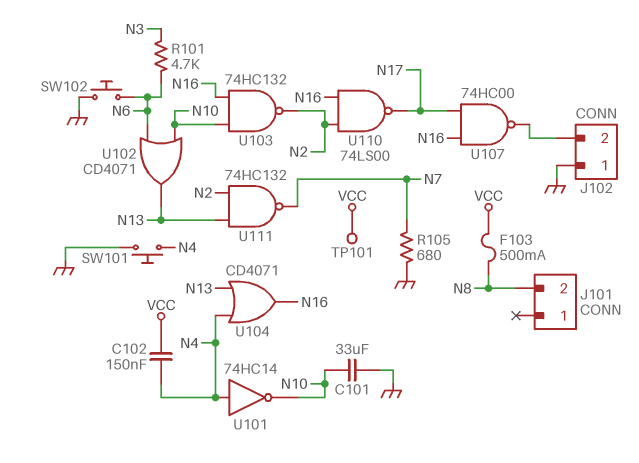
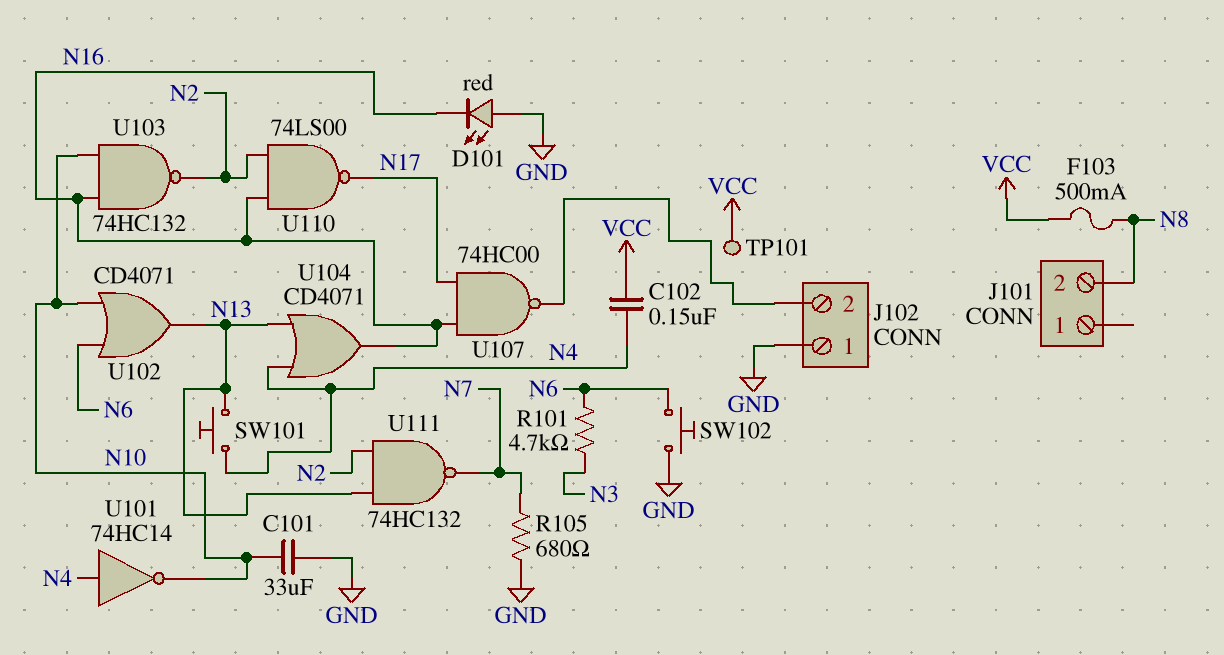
D101: none -> LED red (A GND, K N16)
SW101: button (GND, N4) -> button (N4, N13)

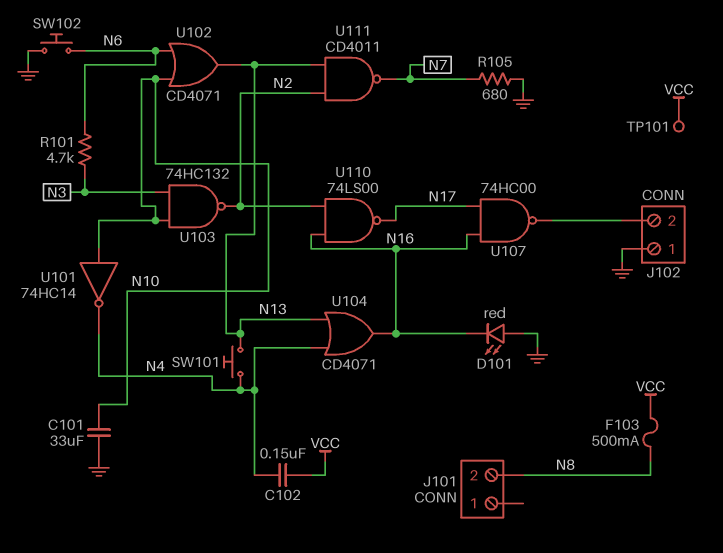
U101: NOT 74HC14 (in N4, out N10) -> NOT 74HC14 (in N10, out N4)
U103: NAND 74HC132 (in N10, in N16, out N2) -> NAND 74HC132 (in N3, in N10, out N2)
U111: NAND 74HC132 (in N2, in N13, out N7) -> NAND CD4011 (in N2, in N13, out N7)

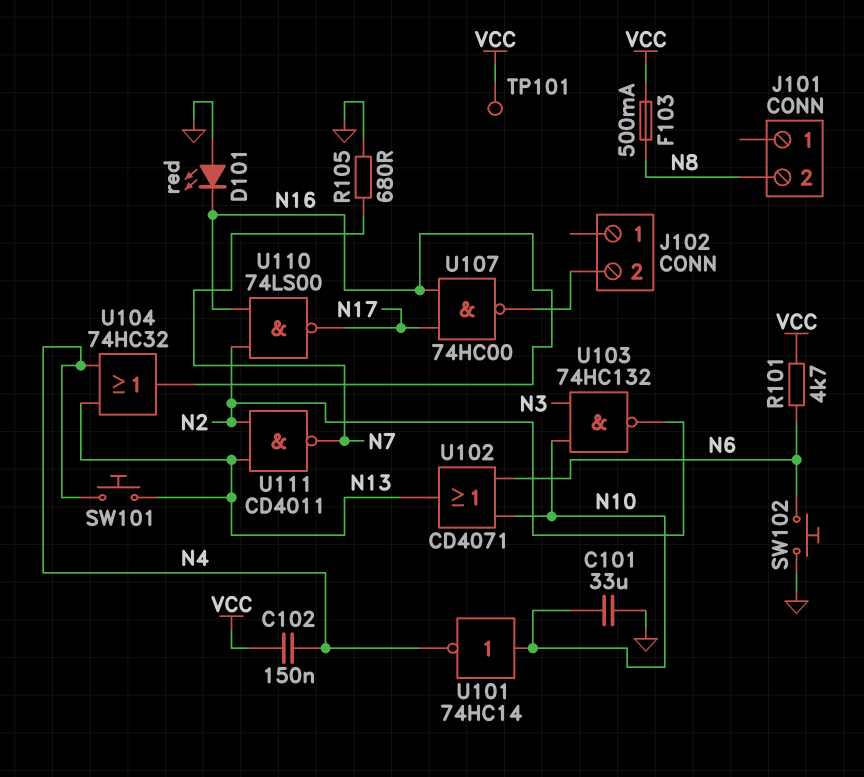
J102 pin 1: GND -> none
R101: 4.7k (N3, N6) -> 4.7k (N6, VCC)
U104: OR CD4071 (in N4, in N13, out N16) -> OR 74HC32 (in N4, in N13, out N16)

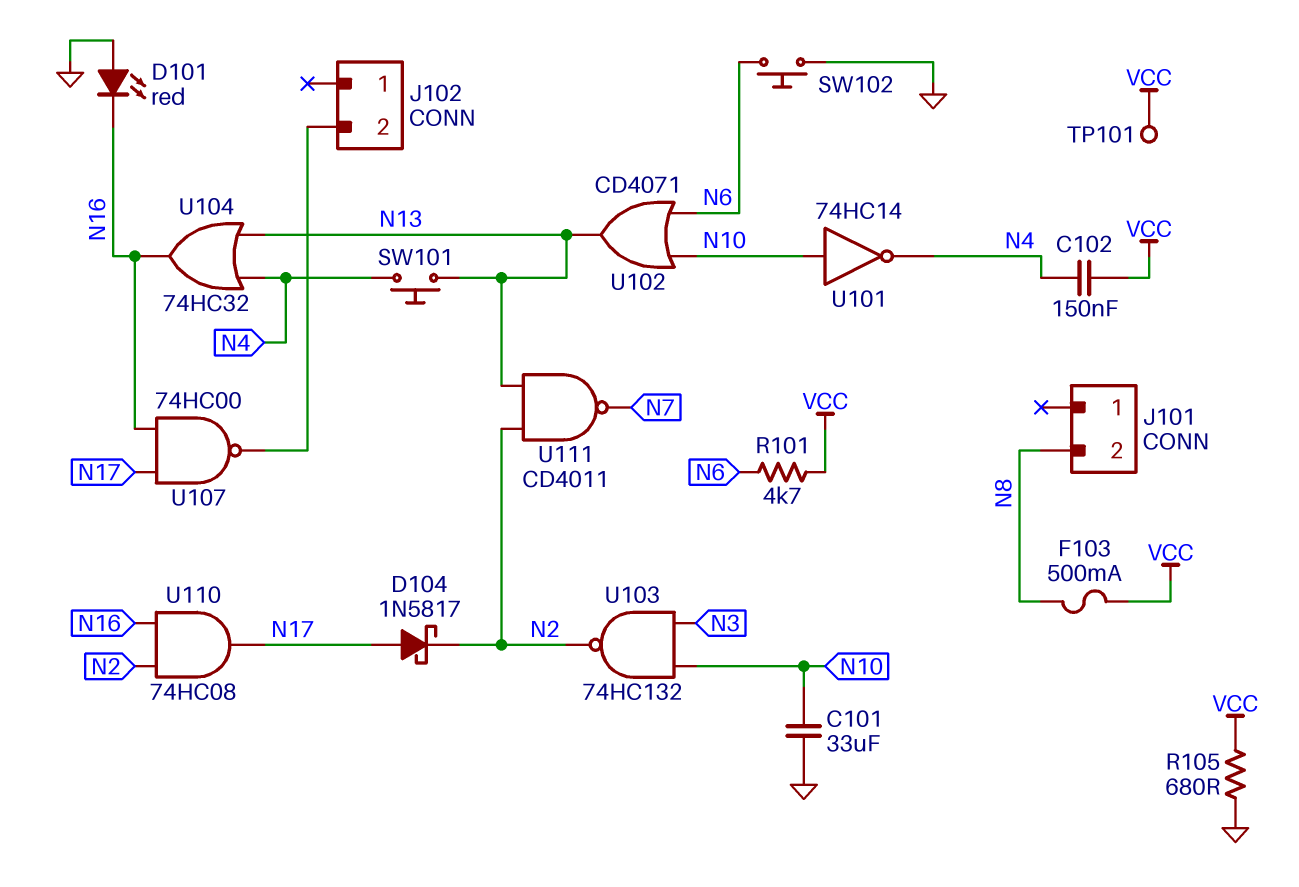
D104: none -> schottky 1N5817 (A N17, K N2)
R105: 680 (GND, N7) -> 680 (GND, VCC)
U110: NAND 74LS00 (in N2, in N16, out N17) -> AND 74HC08 (in N2, in N16, out N17)

